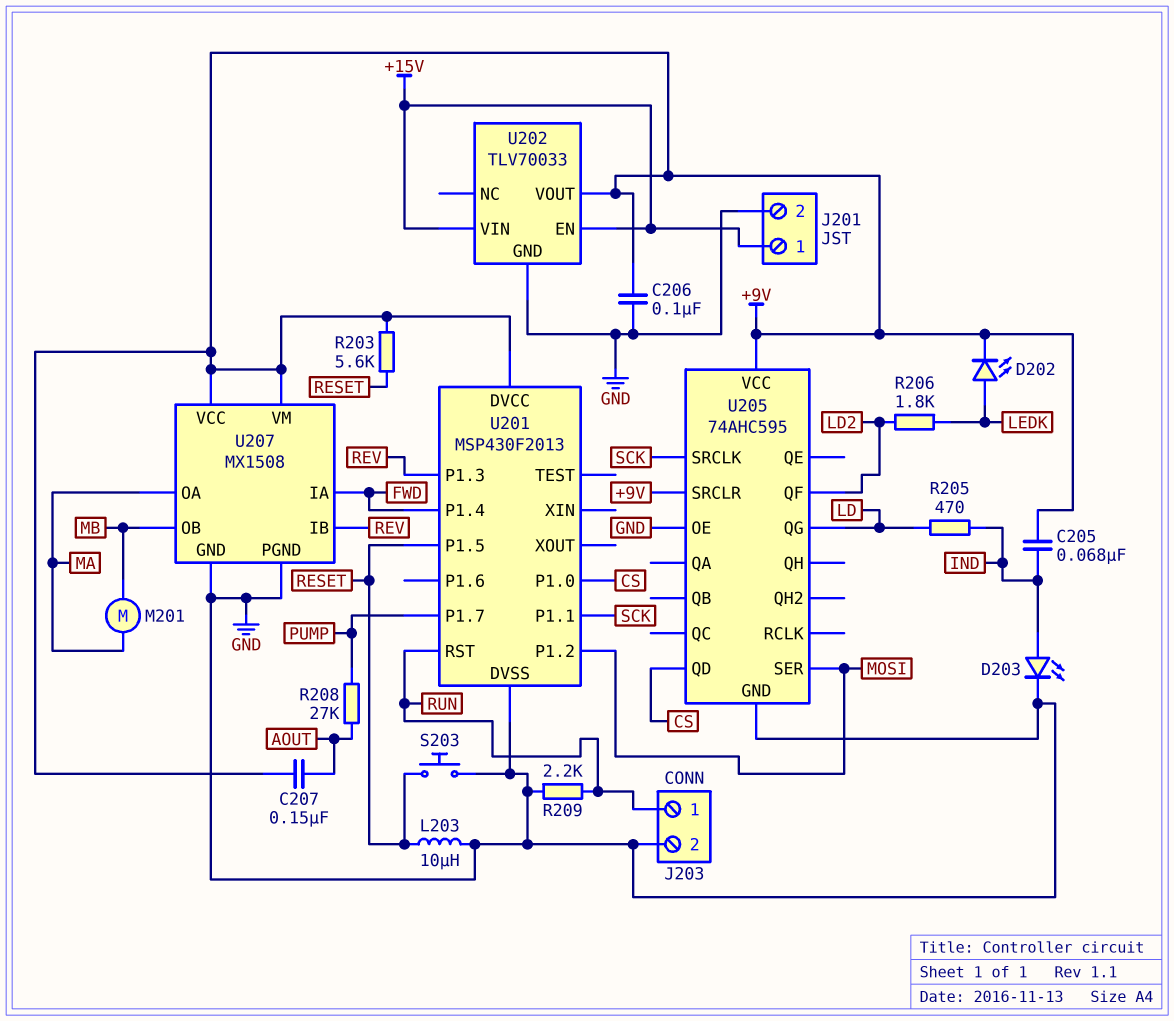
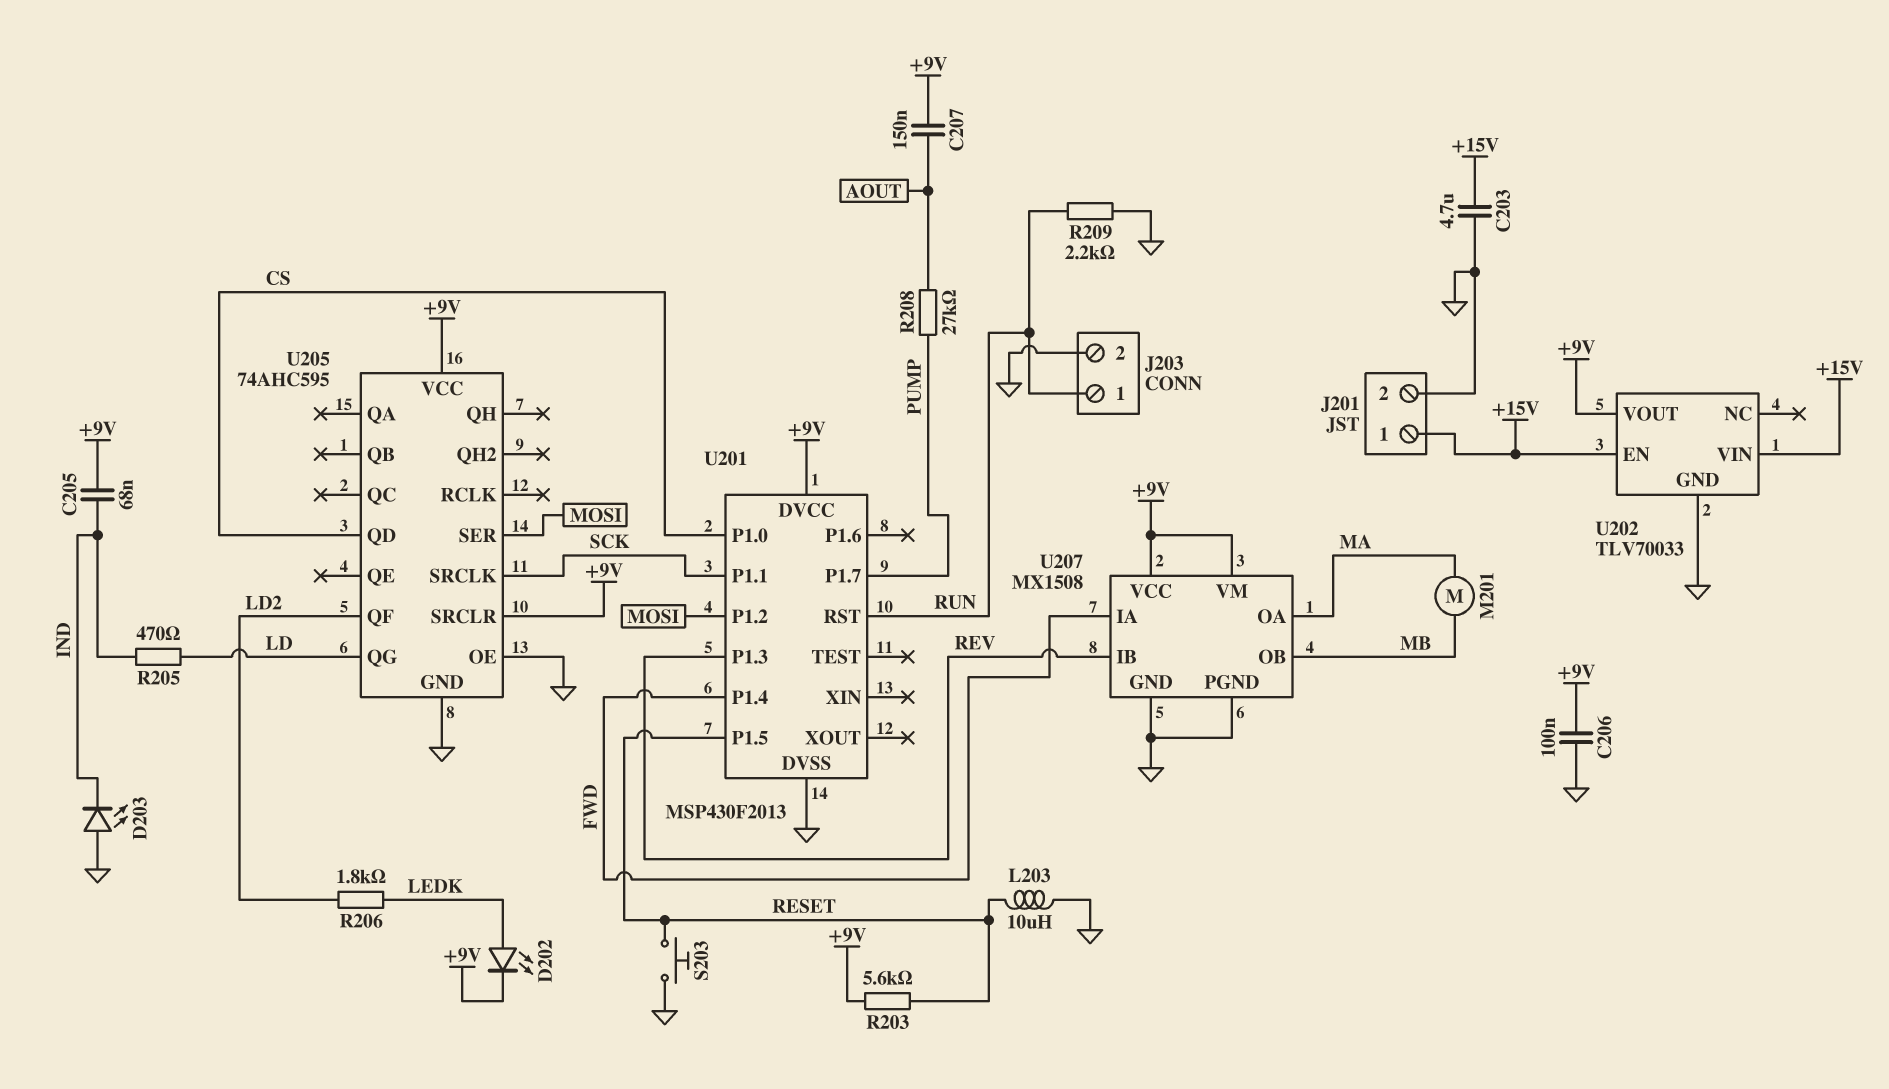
C203: none -> 4.7uF (+15V, GND)
D203: LED (A IND, K GND) -> LED (A GND, K IND)

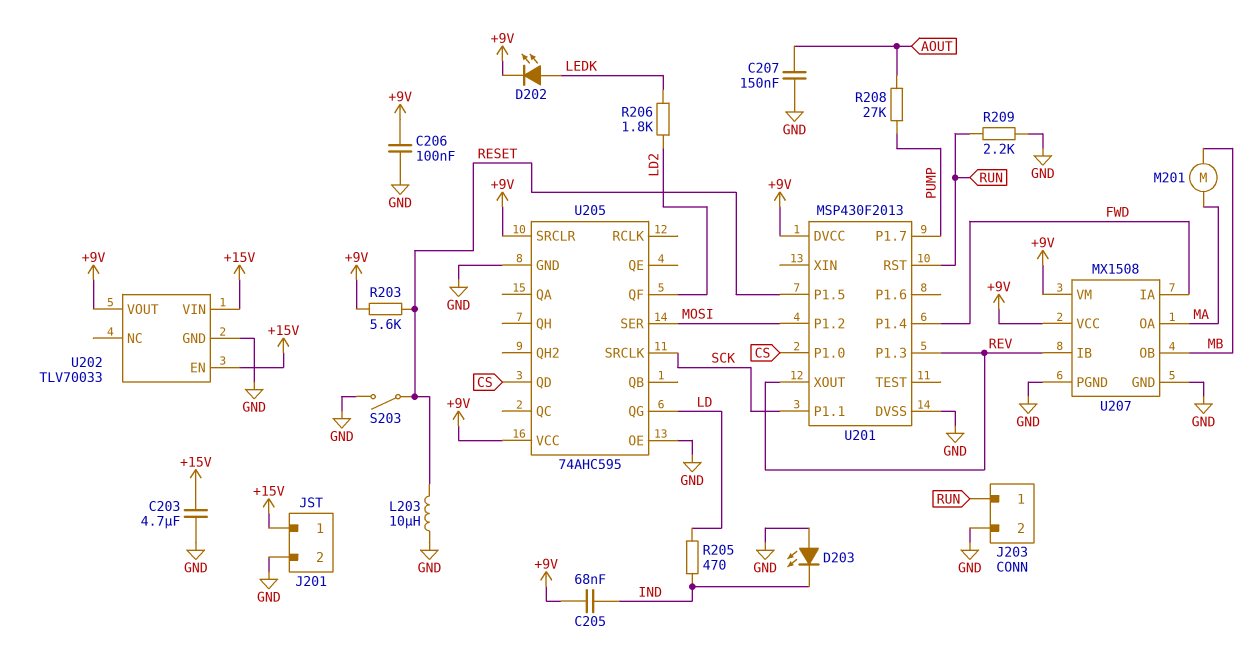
C207: 150nF (+9V, AOUT) -> 150nF (AOUT, GND)
S203: button (GND, RESET) -> switch (GND, RESET)
U201 pin XOUT: none -> REV

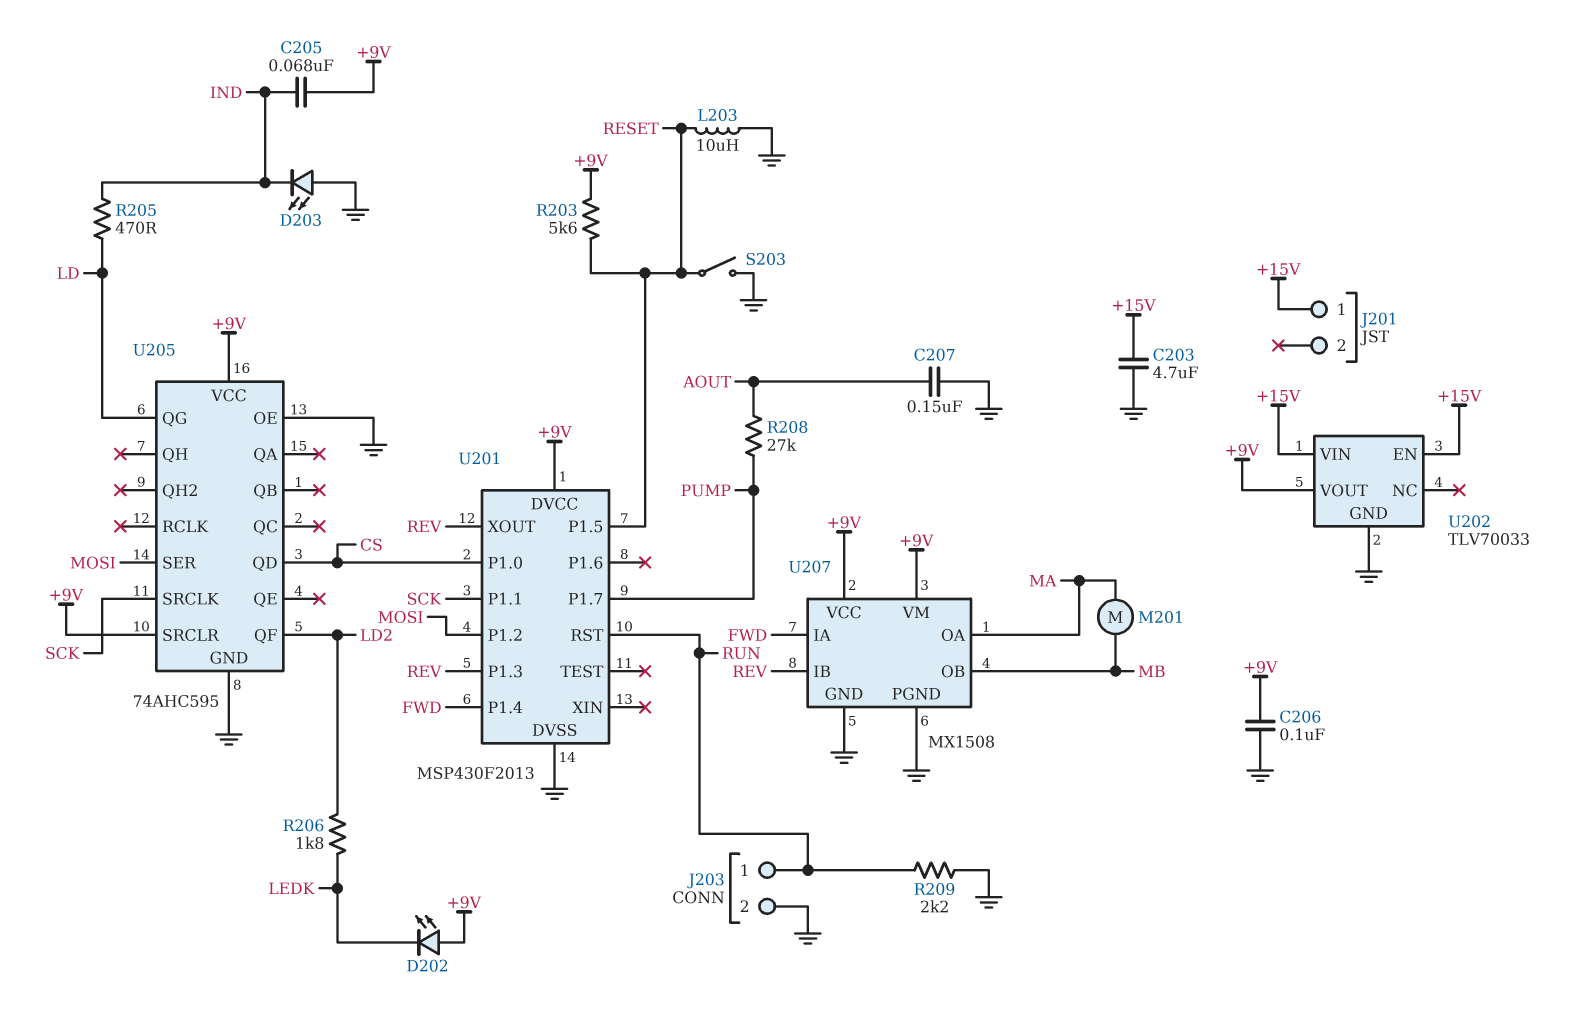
D202: LED (A LEDK, K +9V) -> LED (A +9V, K LEDK)
J201 pin 2: GND -> none

